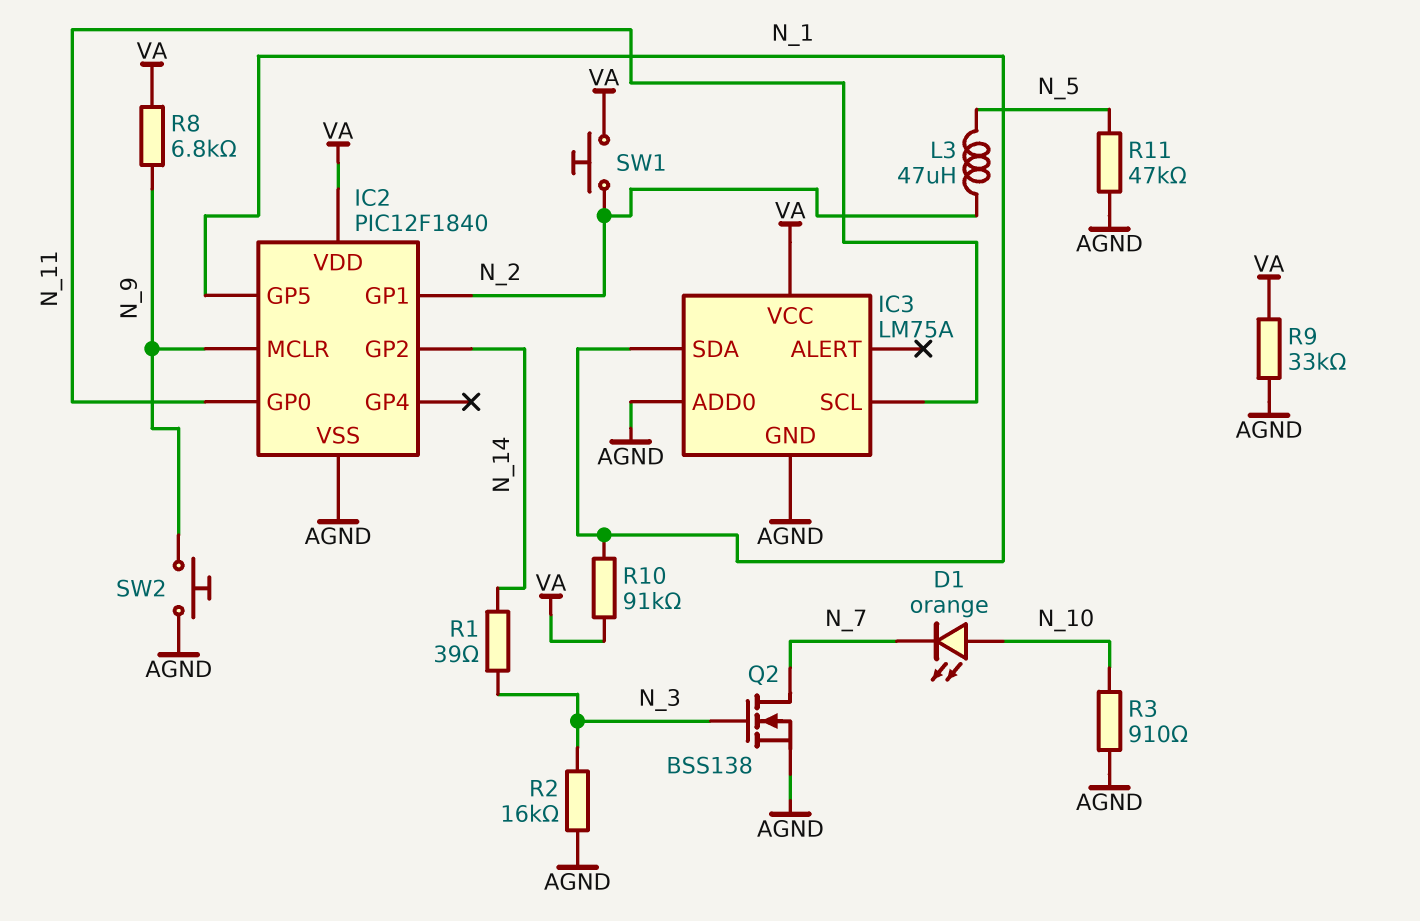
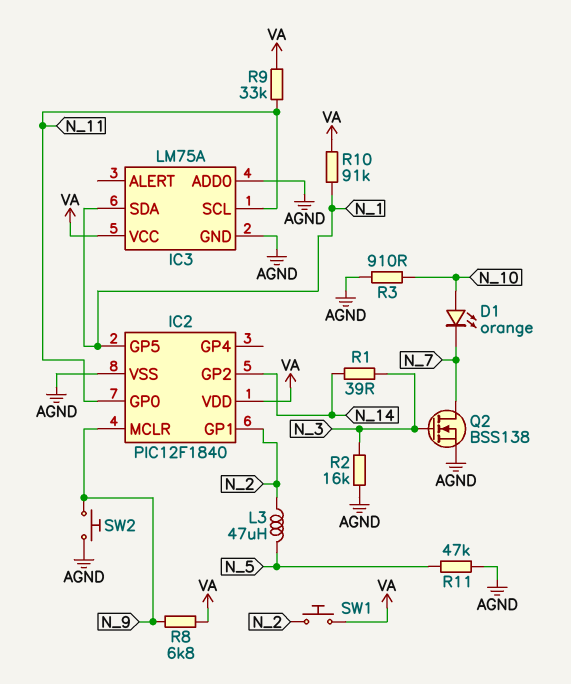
R9: 33k (AGND, VA) -> 33k (N_11, VA)

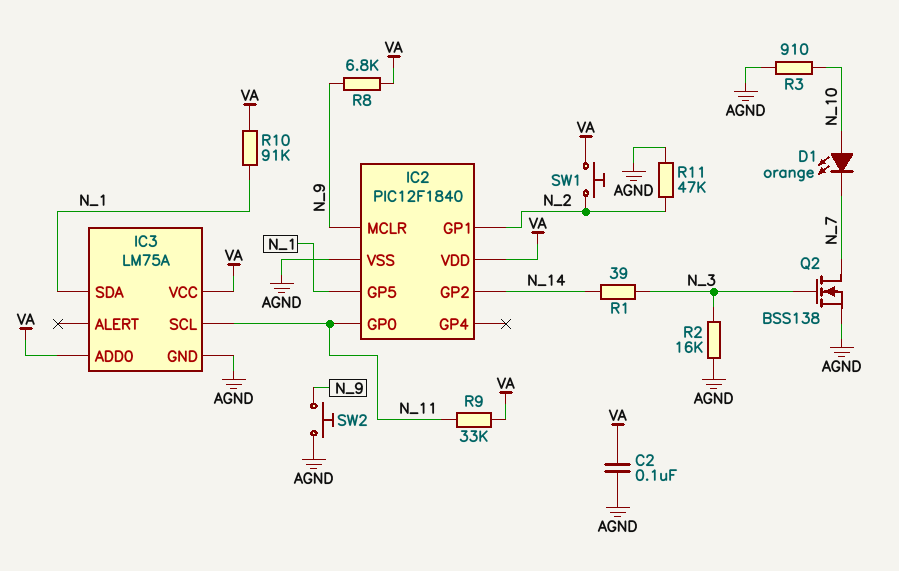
C2: none -> 100nF (AGND, VA)
IC3 pin ADD0: AGND -> VA
L3: 47uH (N_2, N_5) -> none
R11: 47k (AGND, N_5) -> 47k (AGND, N_2)

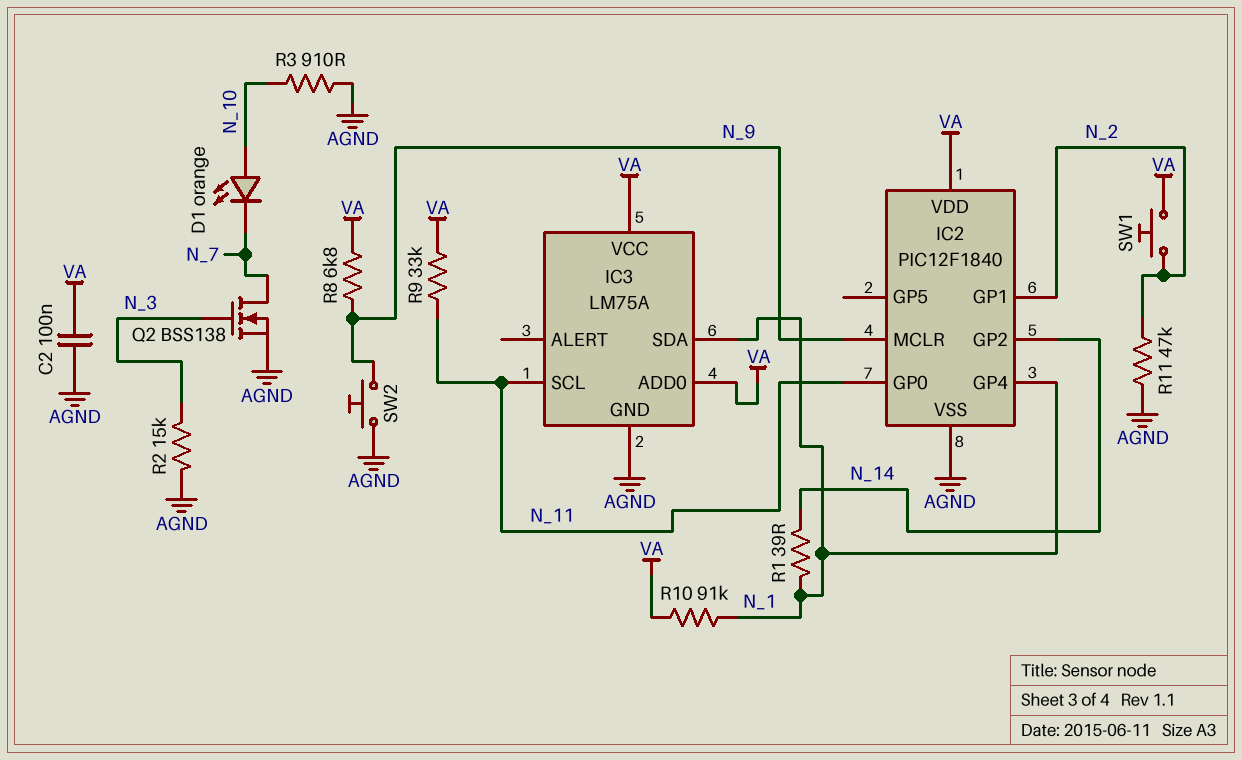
IC2 pin GP4: none -> N_1
IC2 pin GP5: N_1 -> none
R1: 39 (N_3, N_14) -> 39 (N_1, N_14)
R2: 16k (AGND, N_3) -> 15k (AGND, N_3)

